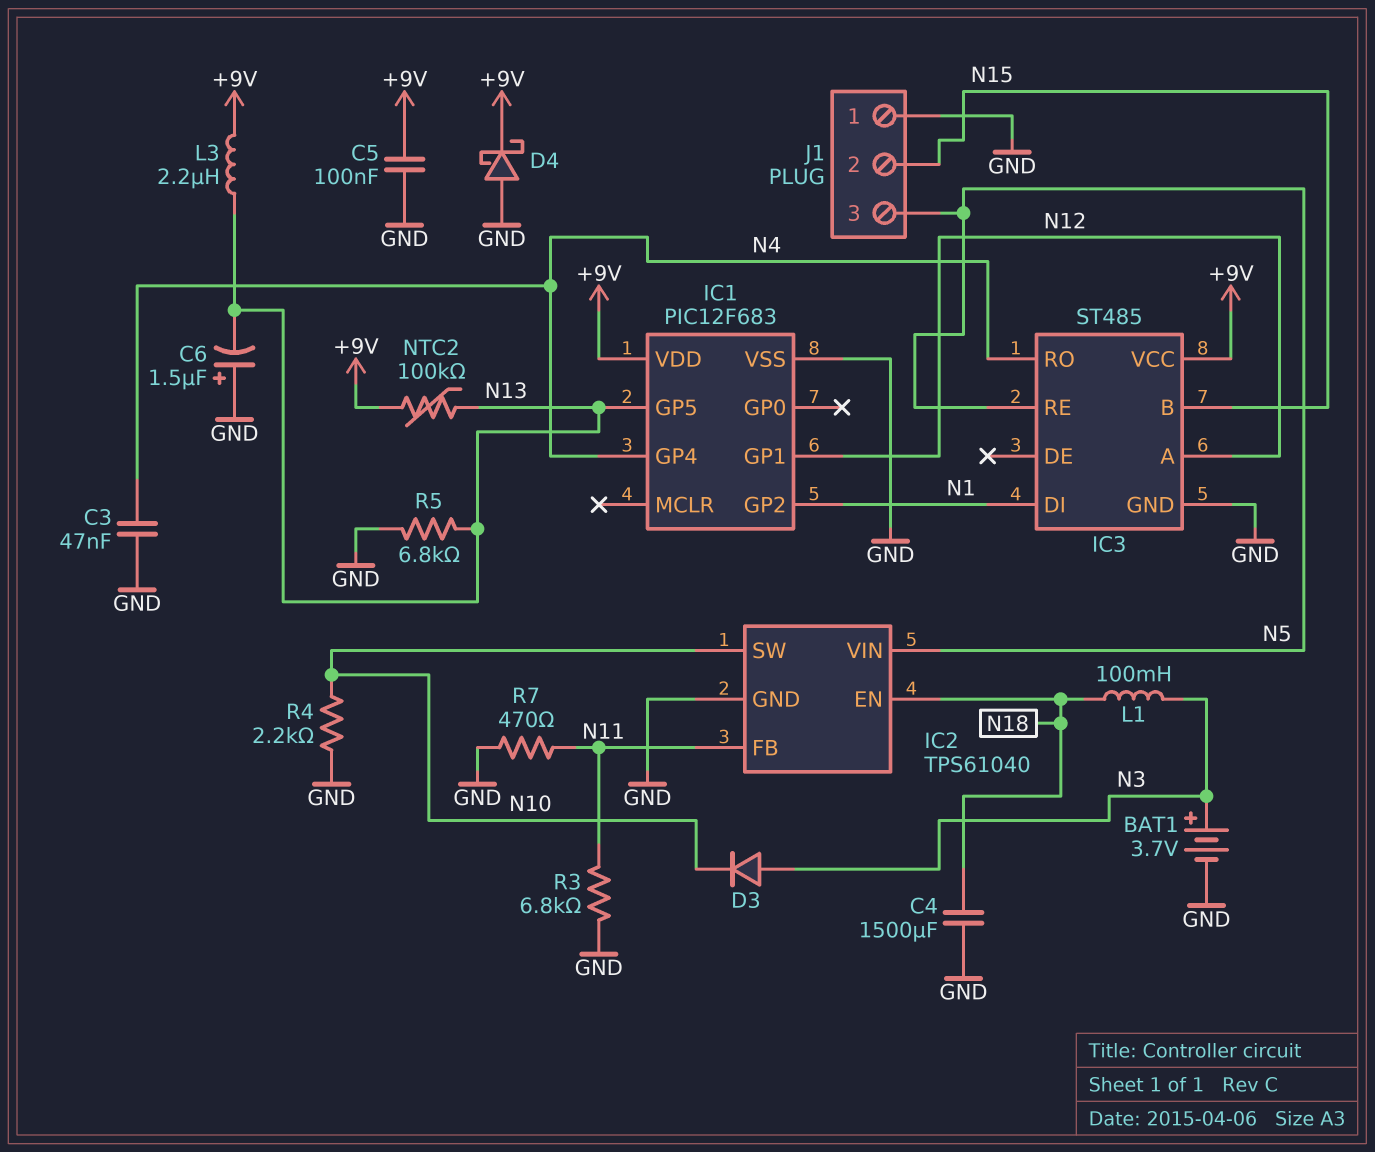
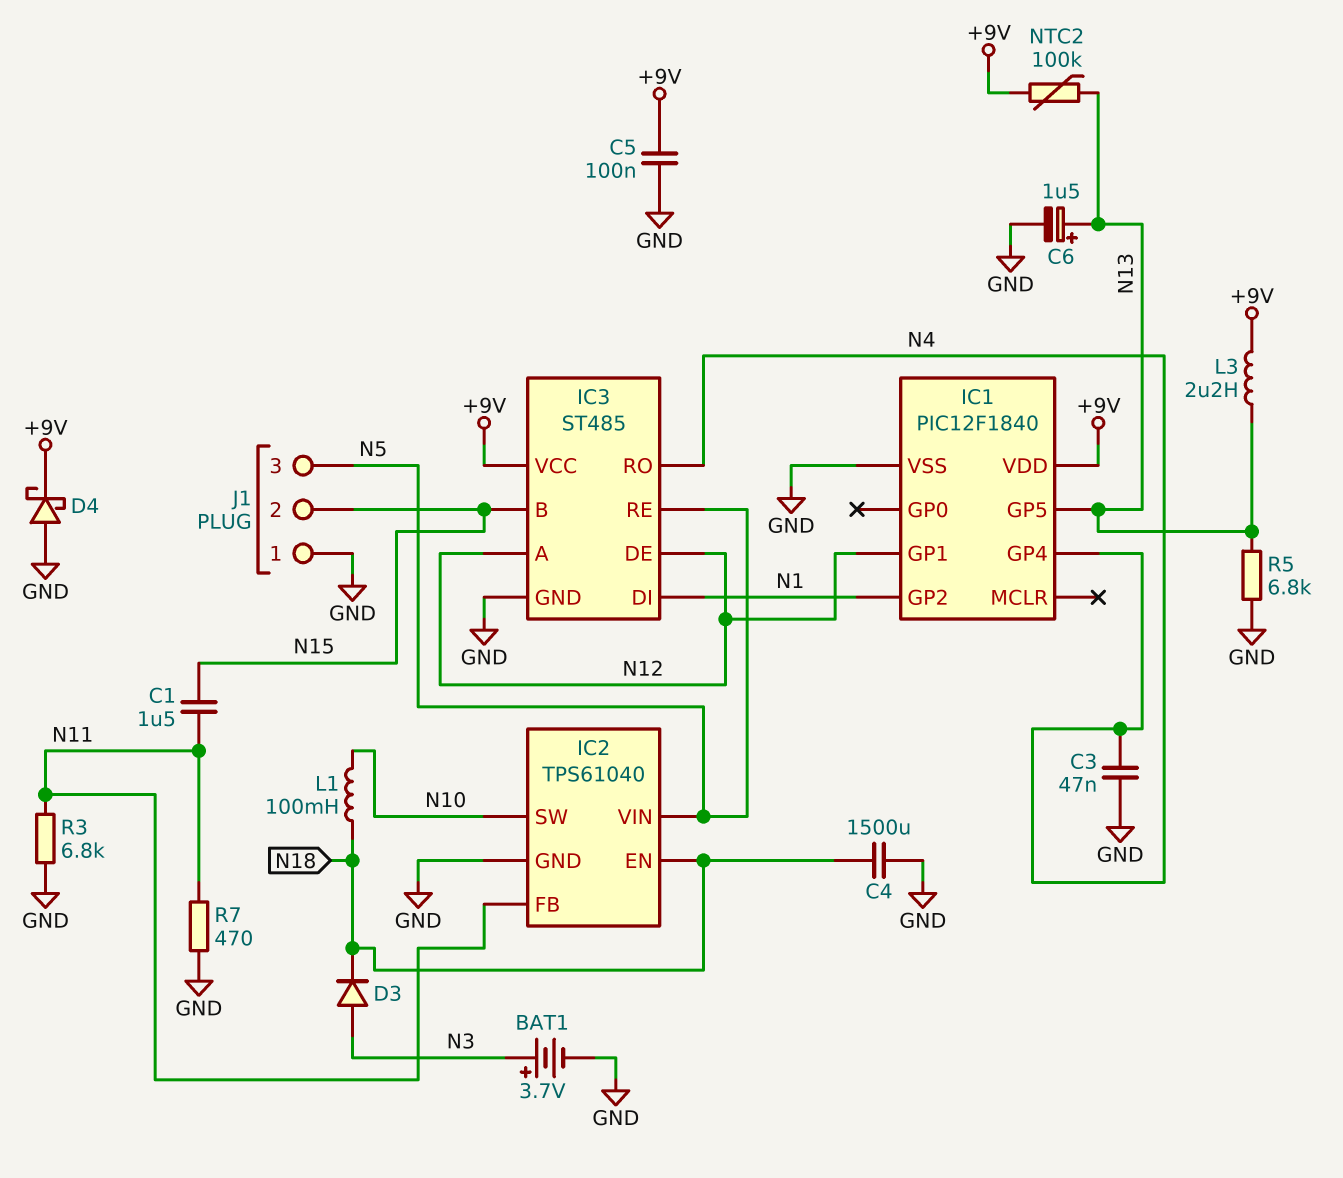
C1: none -> 1.5uF (N11, N15)
C6: 1.5uF (plus GND, minus N13) -> 1.5uF (plus N13, minus GND)
D3: diode (A N3, K N10) -> diode (A N3, K N18)
IC1: PIC12F683 -> PIC12F1840
IC3 pin DE: none -> N12
L1: 100mH (N3, N18) -> 100mH (N10, N18)
R4: 2.2k (GND, N10) -> none

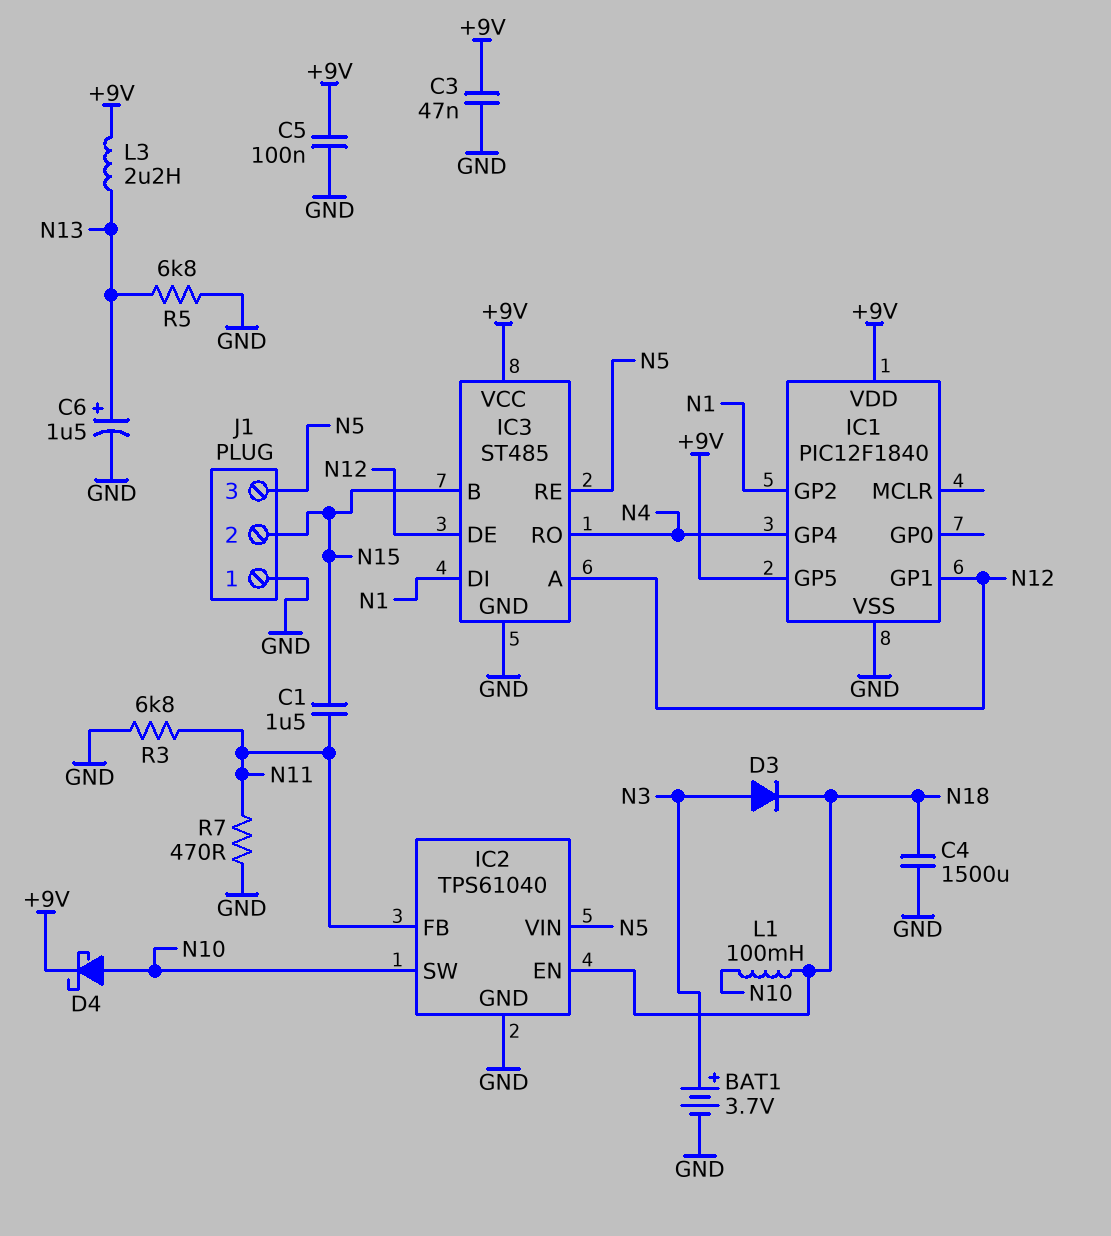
C3: 47nF (GND, N4) -> 47nF (+9V, GND)
D4: schottky (A GND, K +9V) -> schottky (A N10, K +9V)
IC1 pin GP5: N13 -> +9V
NTC2: 100k (+9V, N13) -> none

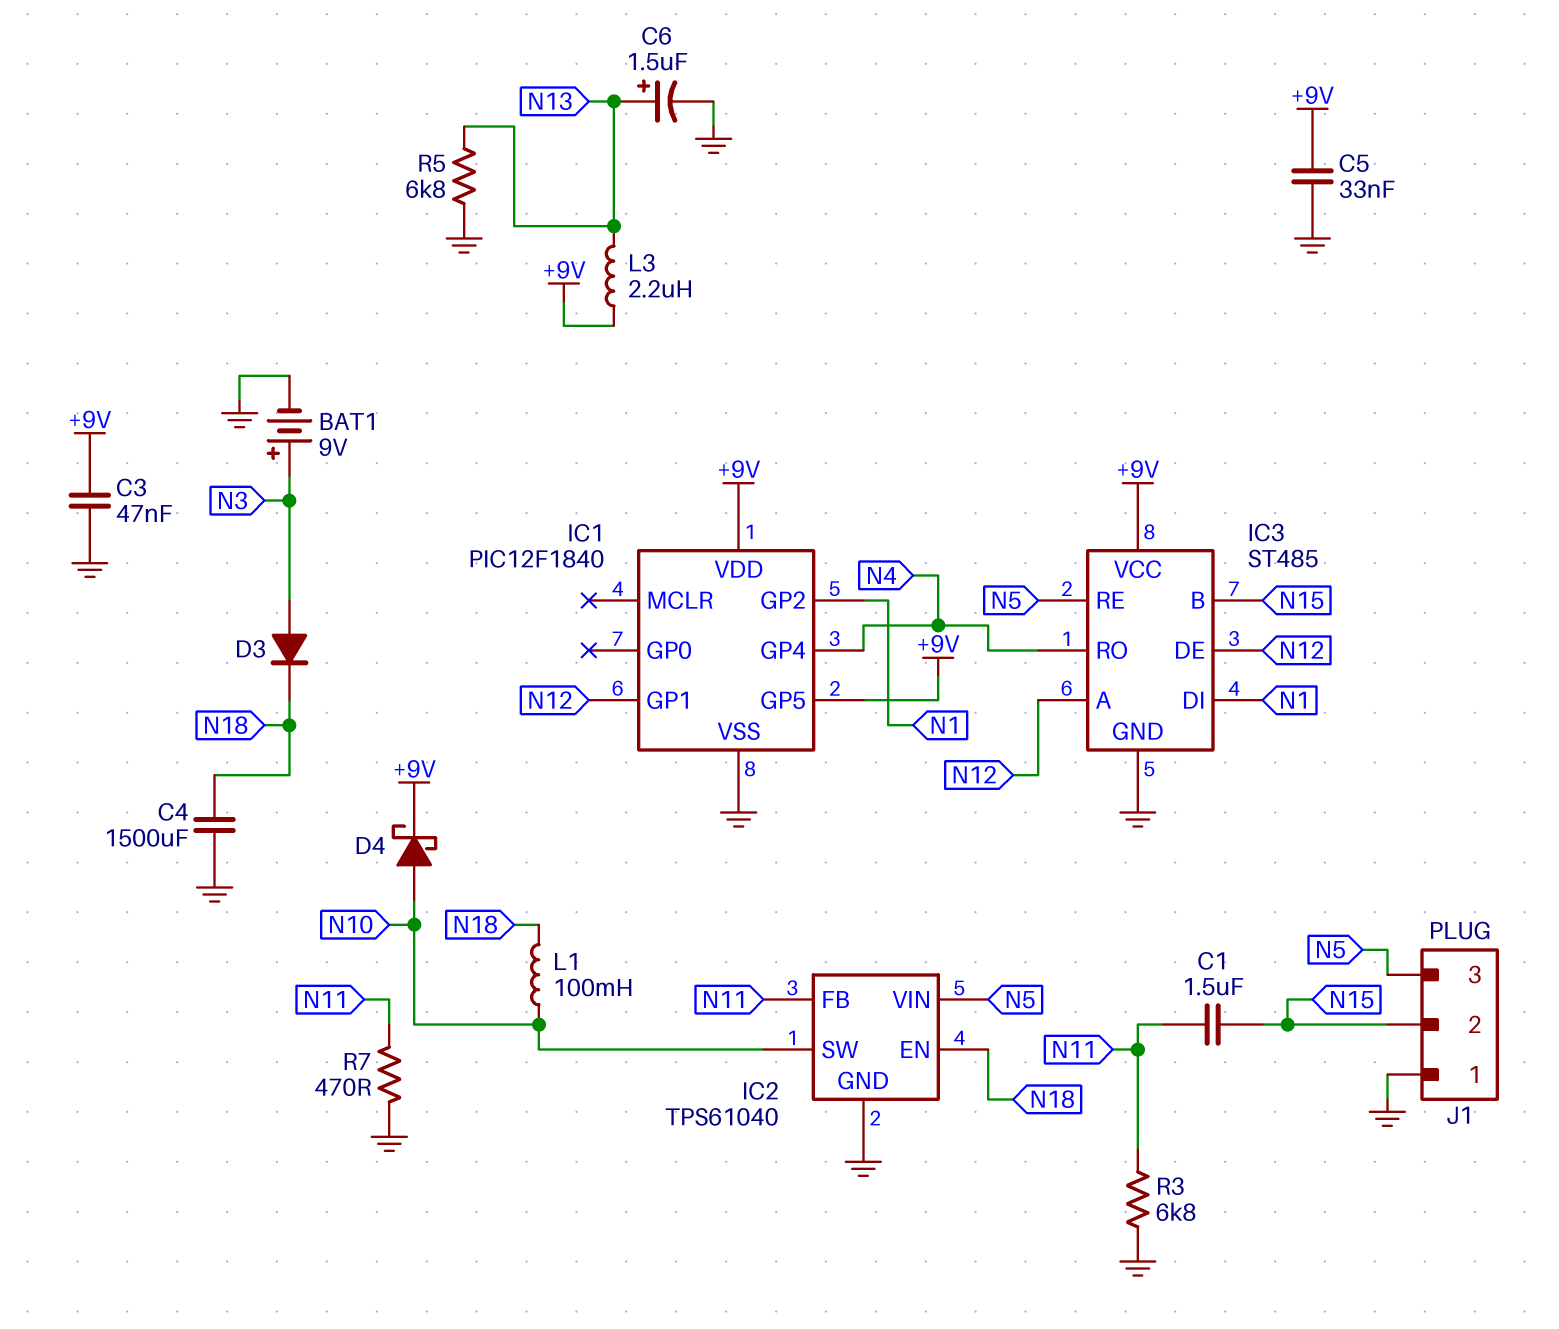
BAT1: 3.7V (plus N3, minus GND) -> 9V (plus N3, minus GND)
C5: 100nF (+9V, GND) -> 33nF (+9V, GND)

